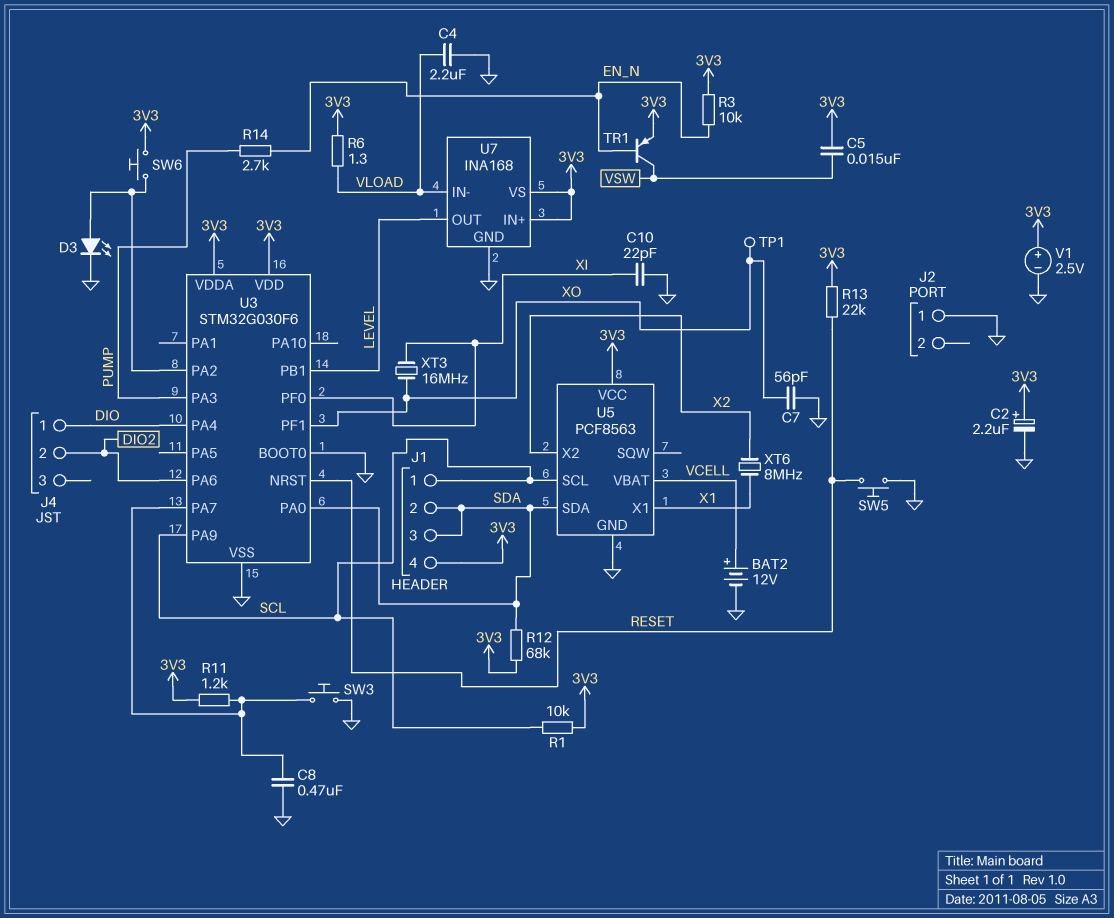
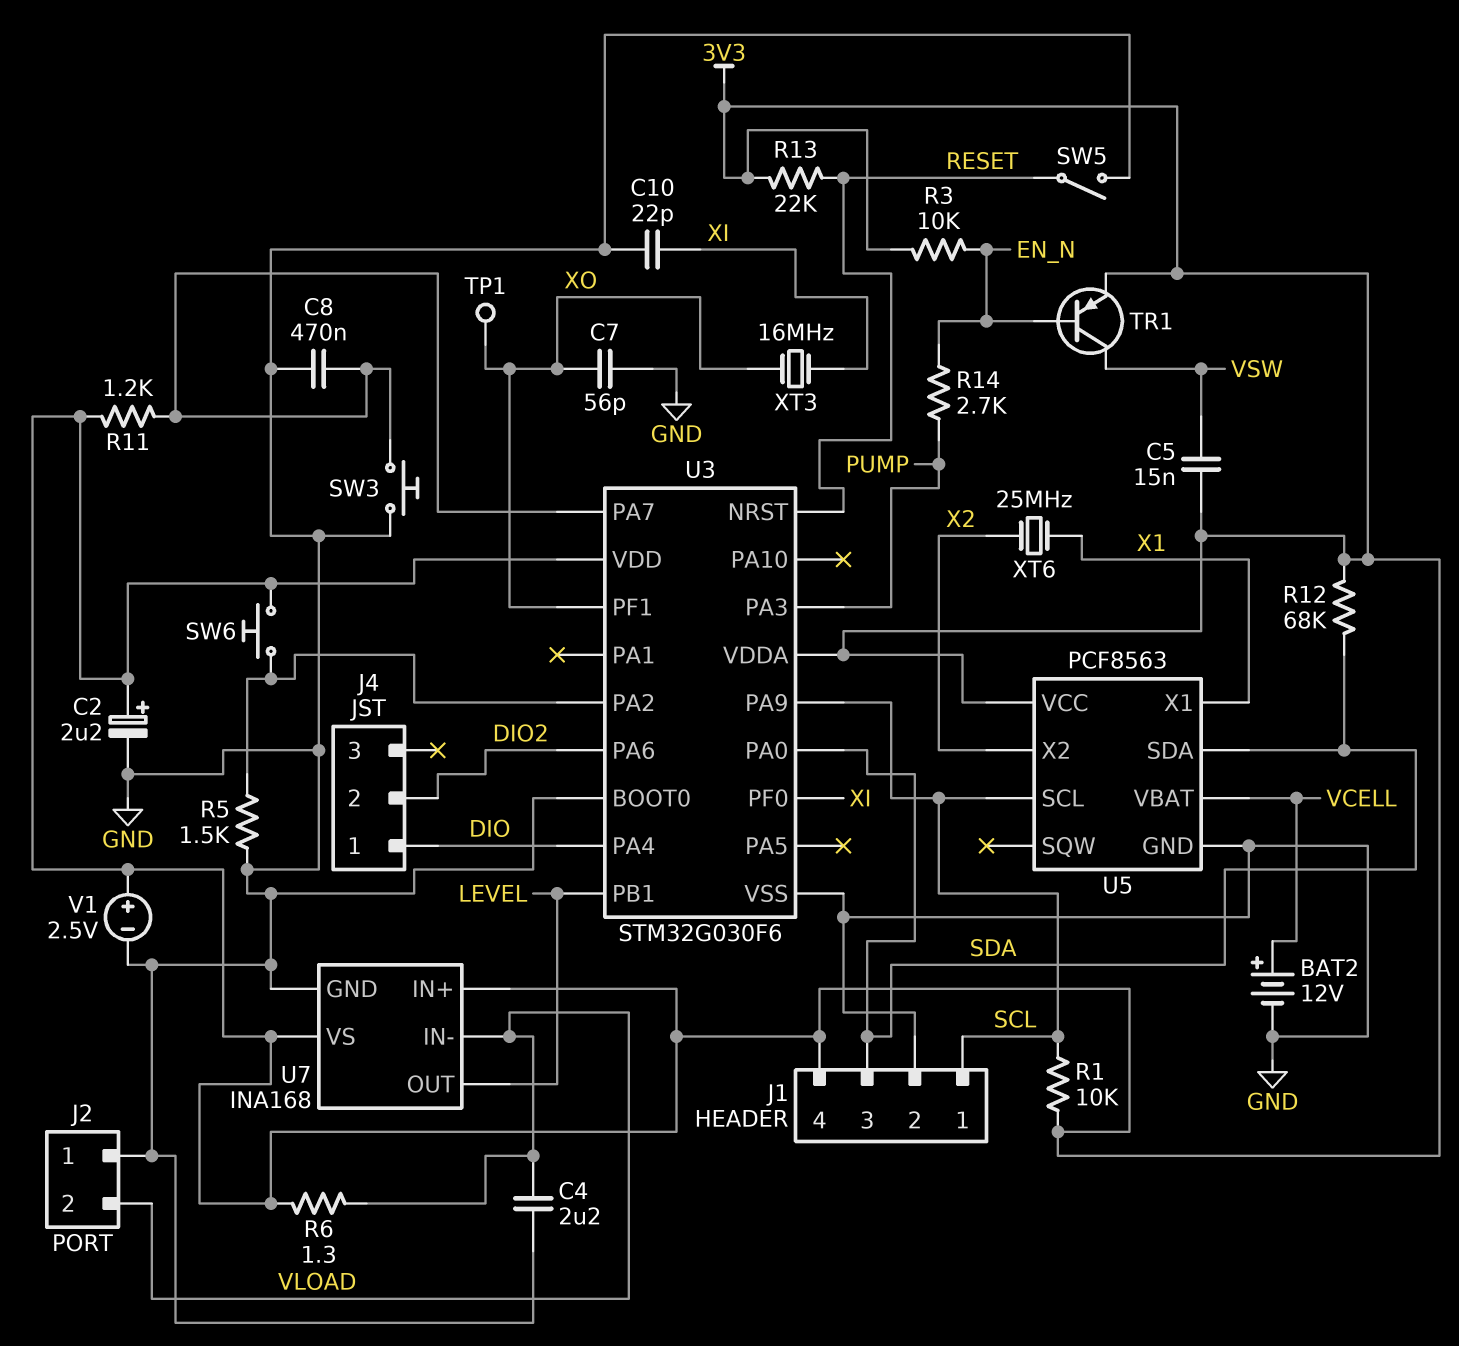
D3: LED (A U3/PA2, K GND) -> none
J1 pin 2: SDA -> GND
J2 pin 2: none -> VLOAD
R5: none -> 1.5k (GND, U3/PA2)
SW5: button (GND, RESET) -> switch (GND, RESET)
XT6: 8MHz (X1, X2) -> 25MHz (X1, X2)

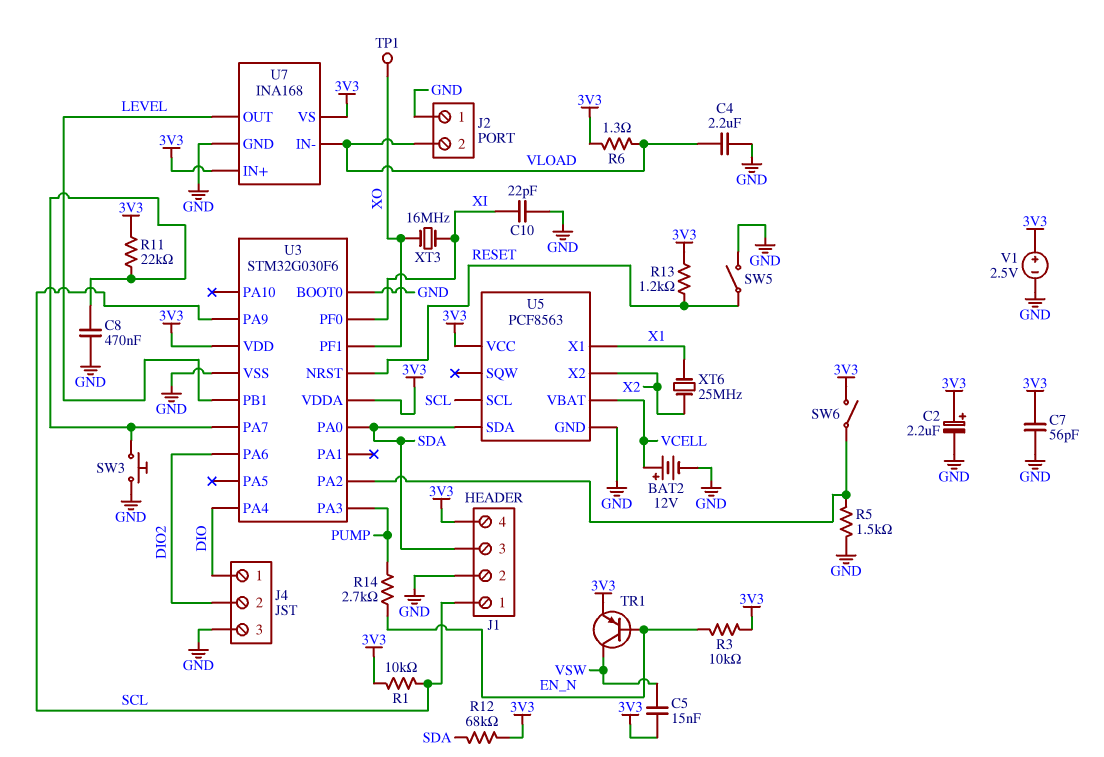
C7: 56pF (GND, XO) -> 56pF (3V3, GND)
J4 pin 3: none -> GND
R11: 1.2k (3V3, U3/PA7) -> 22k (3V3, U3/PA7)
R13: 22k (3V3, RESET) -> 1.2k (3V3, RESET)
SW6: button (3V3, U3/PA2) -> switch (3V3, U3/PA2)

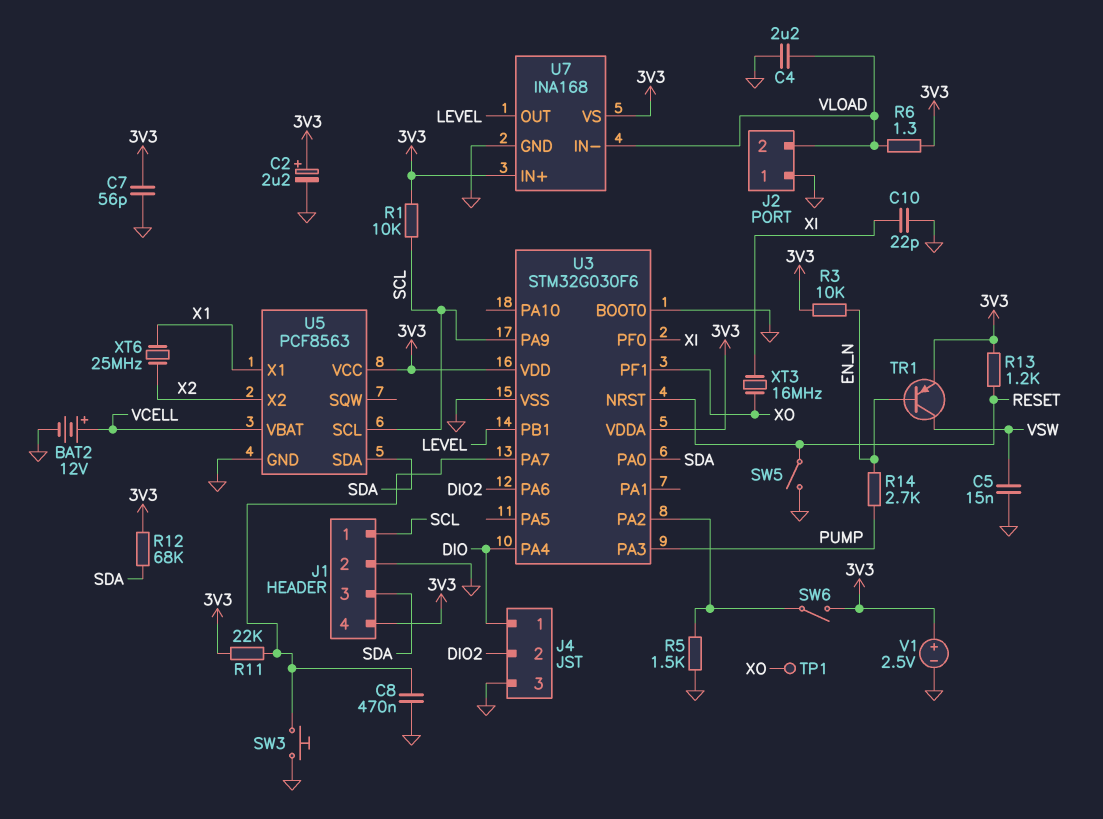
C5: 15nF (3V3, VSW) -> 15nF (GND, VSW)

